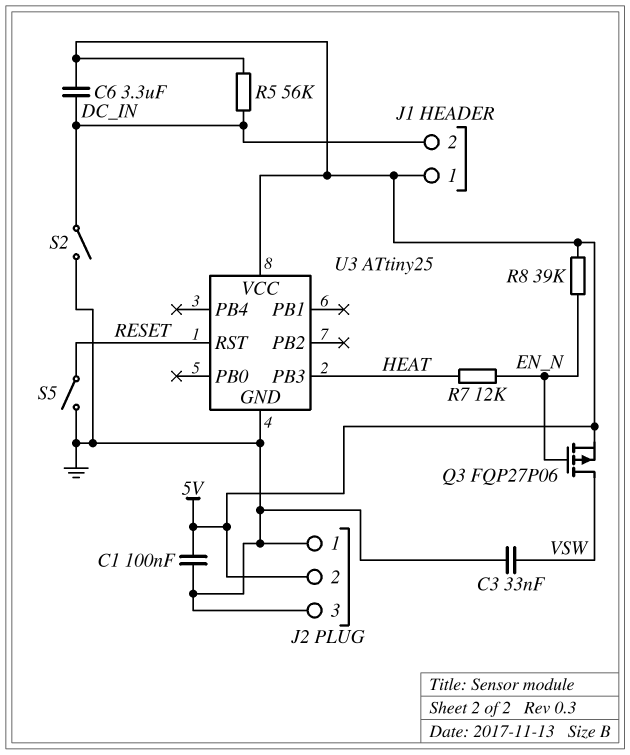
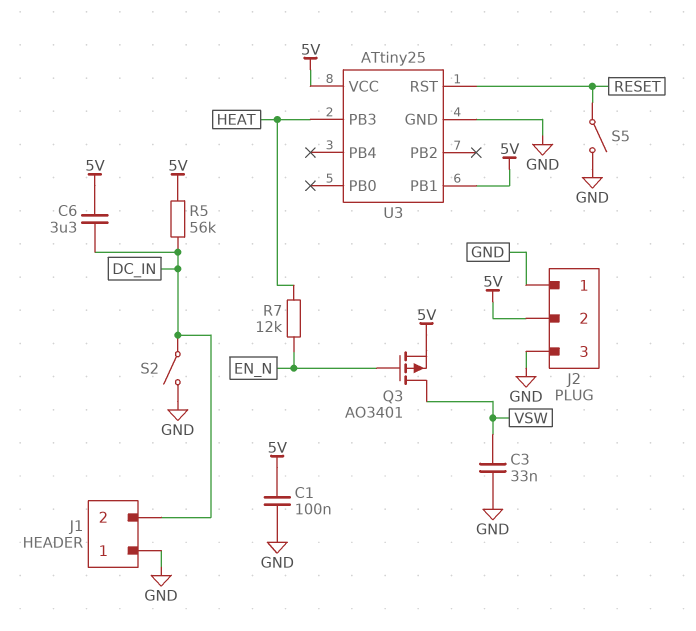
J1 pin 1: 5V -> GND
Q3: PMOS FQP27P06 (G EN_N, D VSW, S 5V) -> PMOS AO3401 (G EN_N, D VSW, S 5V)
R8: 39k (5V, EN_N) -> none
U3 pin PB1: none -> 5V

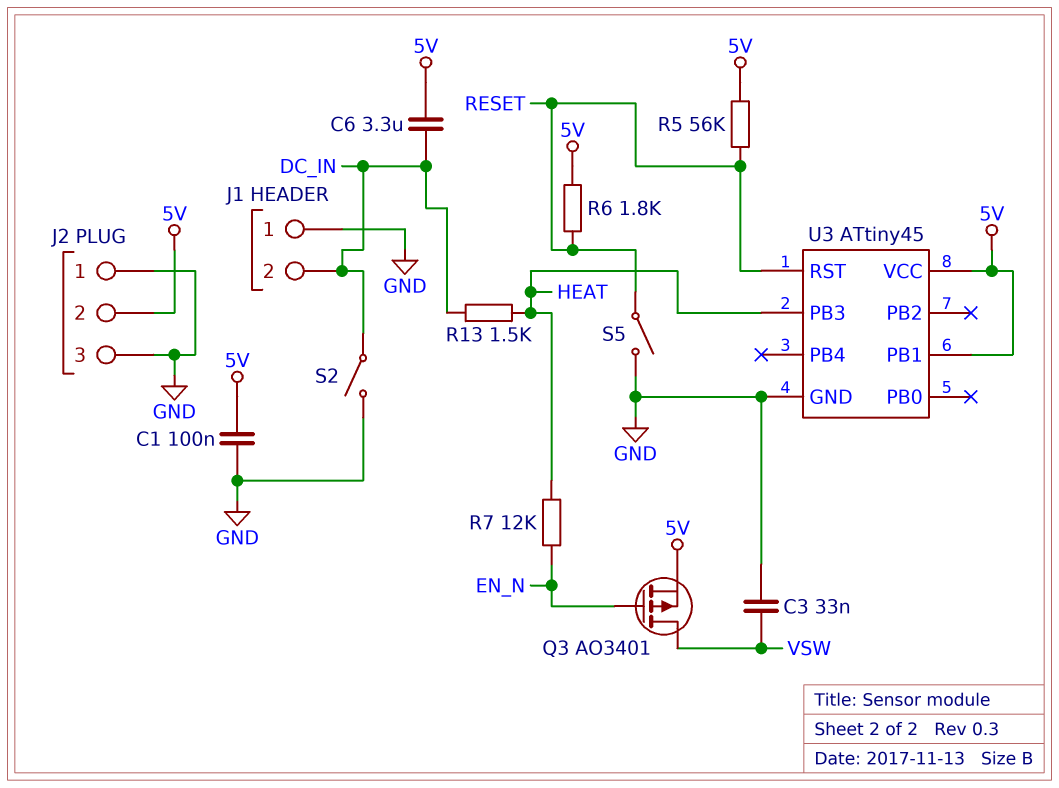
R5: 56k (5V, DC_IN) -> 56k (5V, RESET)
R6: none -> 1.8k (5V, RESET)
R13: none -> 1.5k (DC_IN, HEAT)
U3: ATtiny25 -> ATtiny45

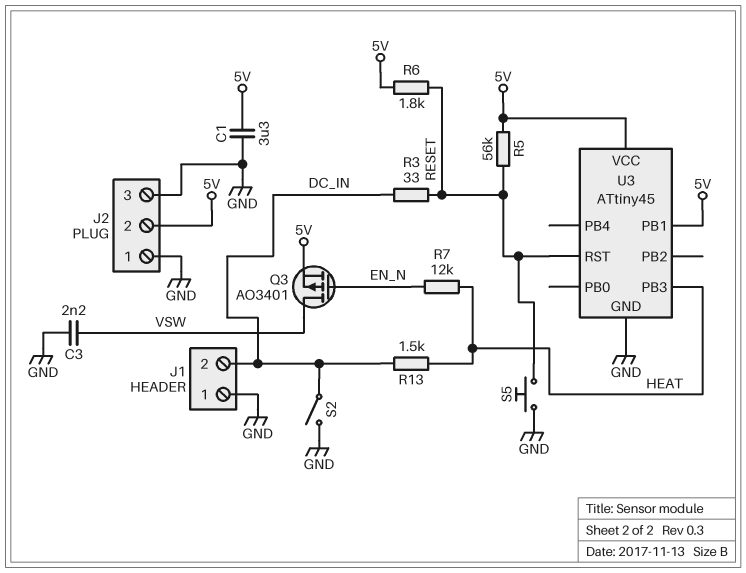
C1: 100nF (5V, GND) -> 3.3uF (5V, GND)
C3: 33nF (GND, VSW) -> 2.2nF (GND, VSW)
C6: 3.3uF (5V, DC_IN) -> none
R3: none -> 33 (DC_IN, RESET)
S5: switch (GND, RESET) -> button (GND, RESET)

